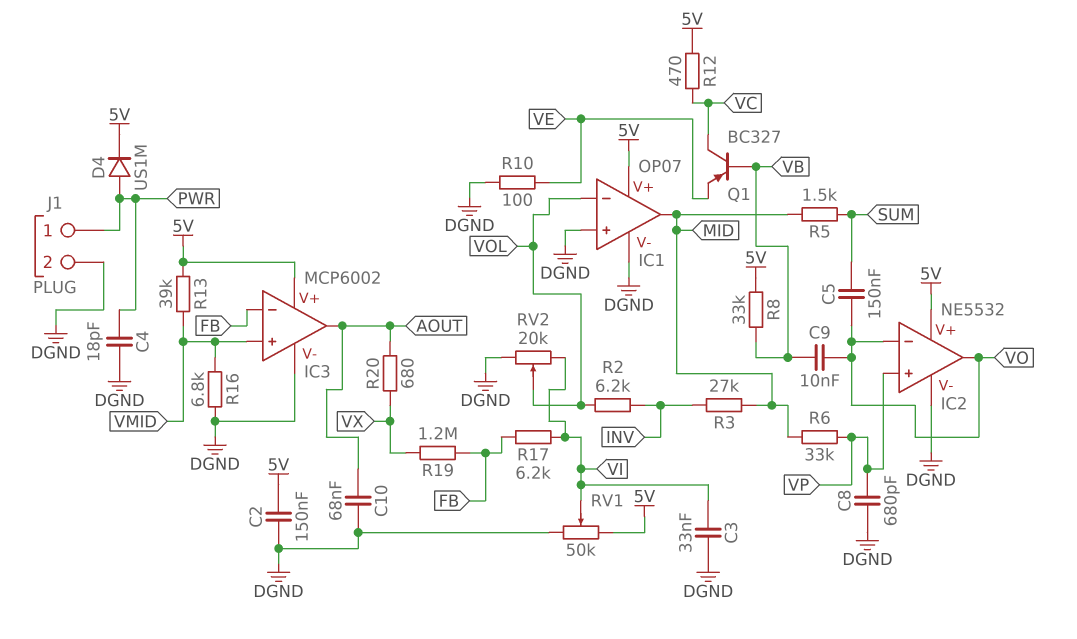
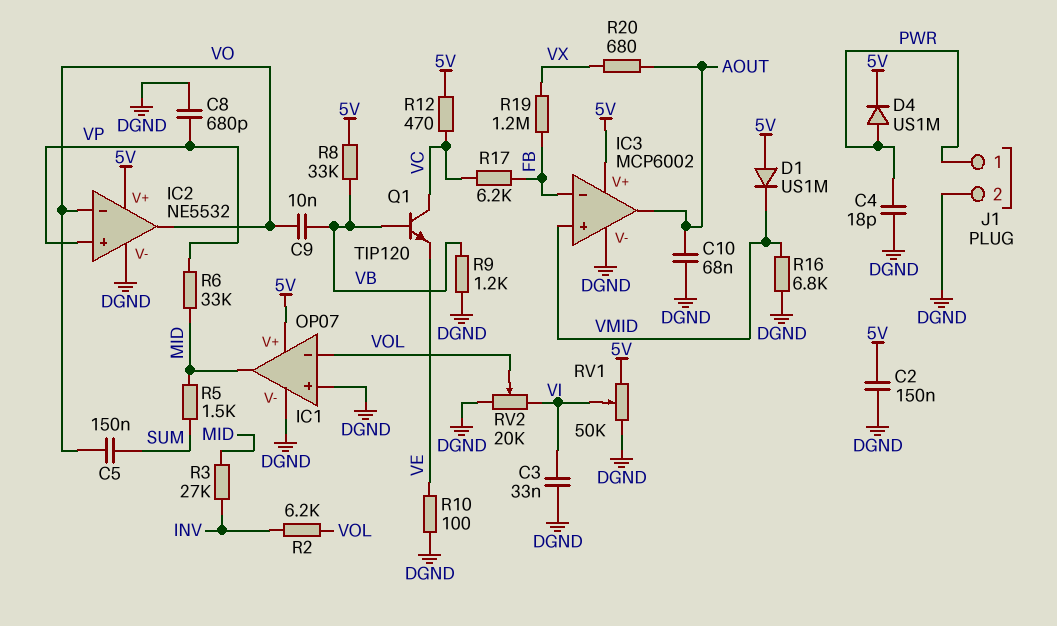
D1: none -> diode US1M (A 5V, K VMID)
Q1: PNP BC327 (B VB, C VC, E VE) -> NPN TIP120 (B VB, C VC, E VE)
R9: none -> 1.2k (DGND, VB)
R13: 39k (5V, VMID) -> none
R17: 6.2k (FB, VI) -> 6.2k (FB, VC)

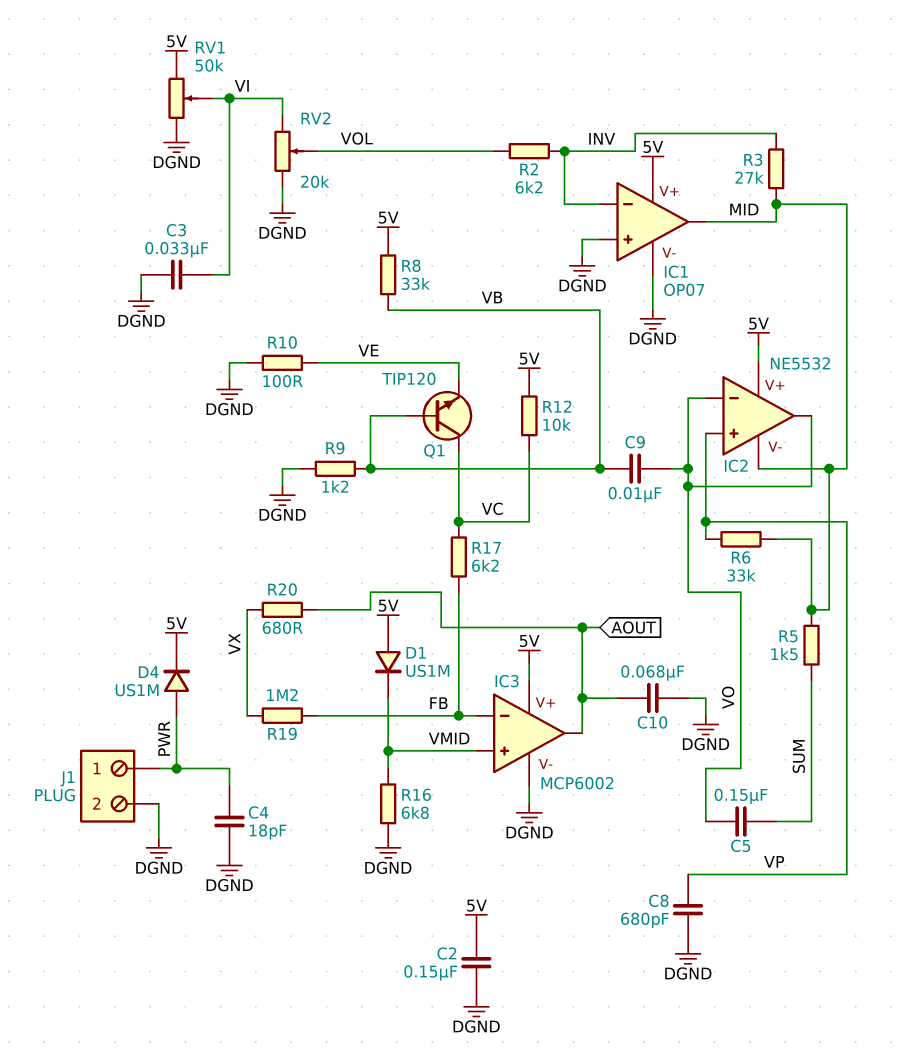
IC1 pin in-: VOL -> INV
IC2 pin V-: DGND -> MID
R12: 470 (5V, VC) -> 10k (5V, VC)

